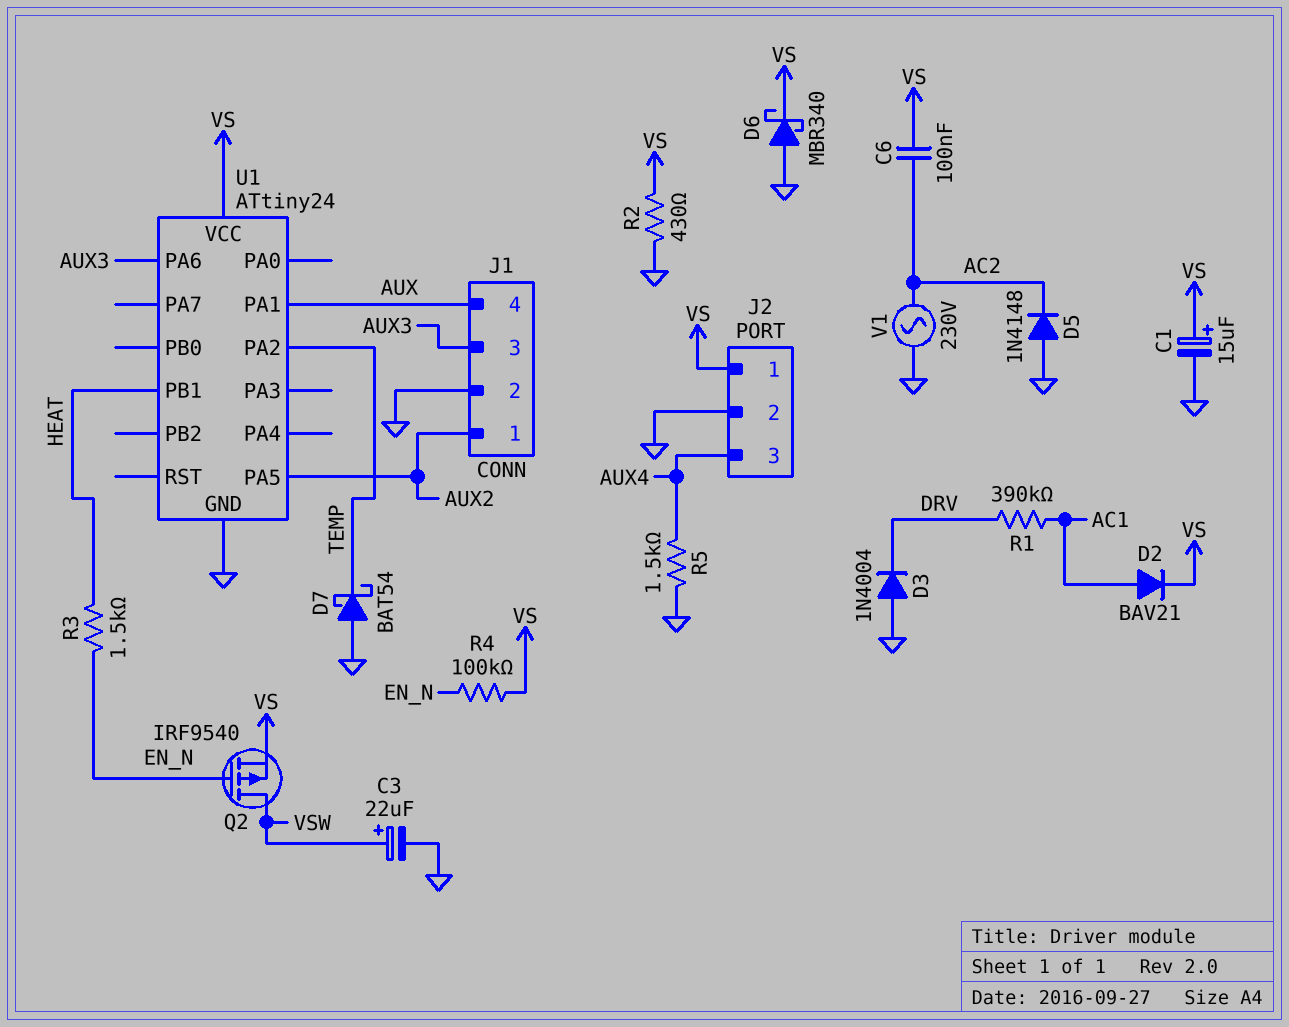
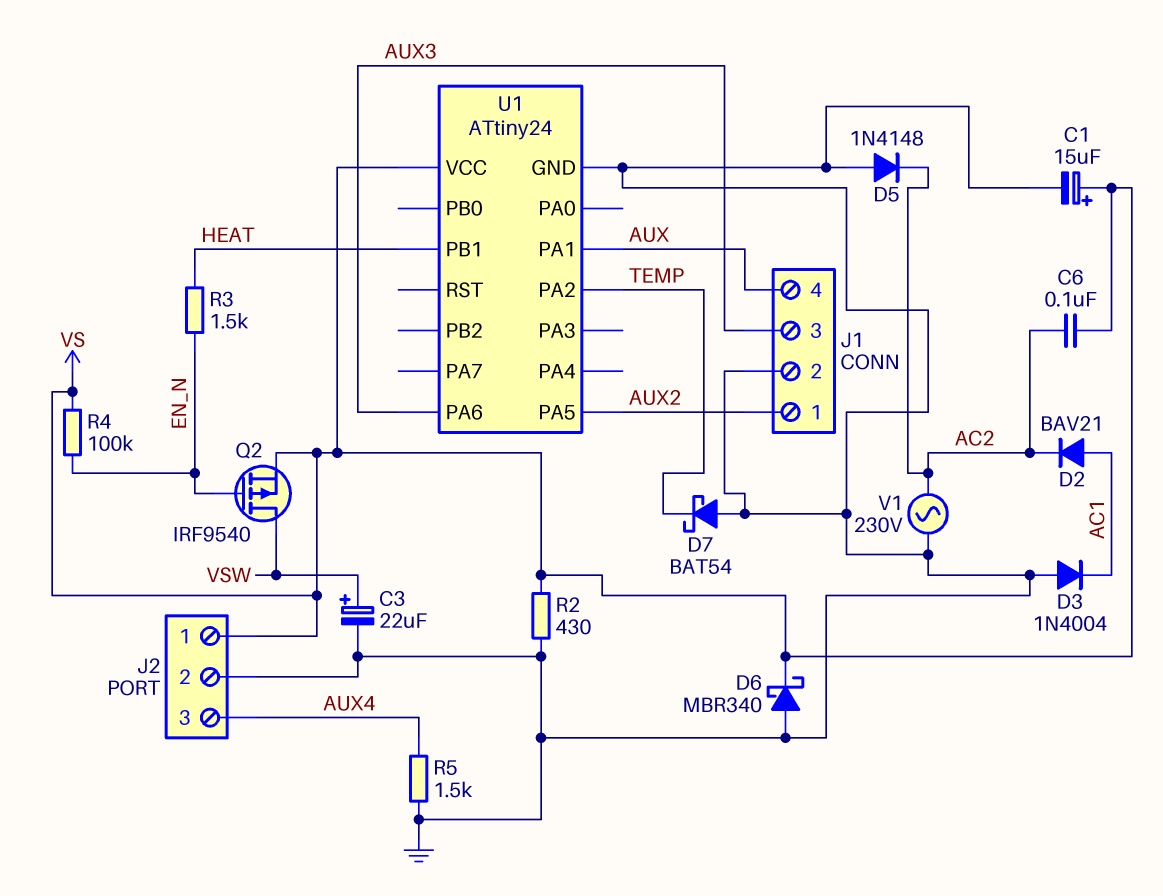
D2: diode BAV21 (A AC1, K VS) -> diode BAV21 (A AC1, K AC2)
D3: diode 1N4004 (A GND, K DRV) -> diode 1N4004 (A GND, K AC1)
R1: 390k (AC1, DRV) -> none

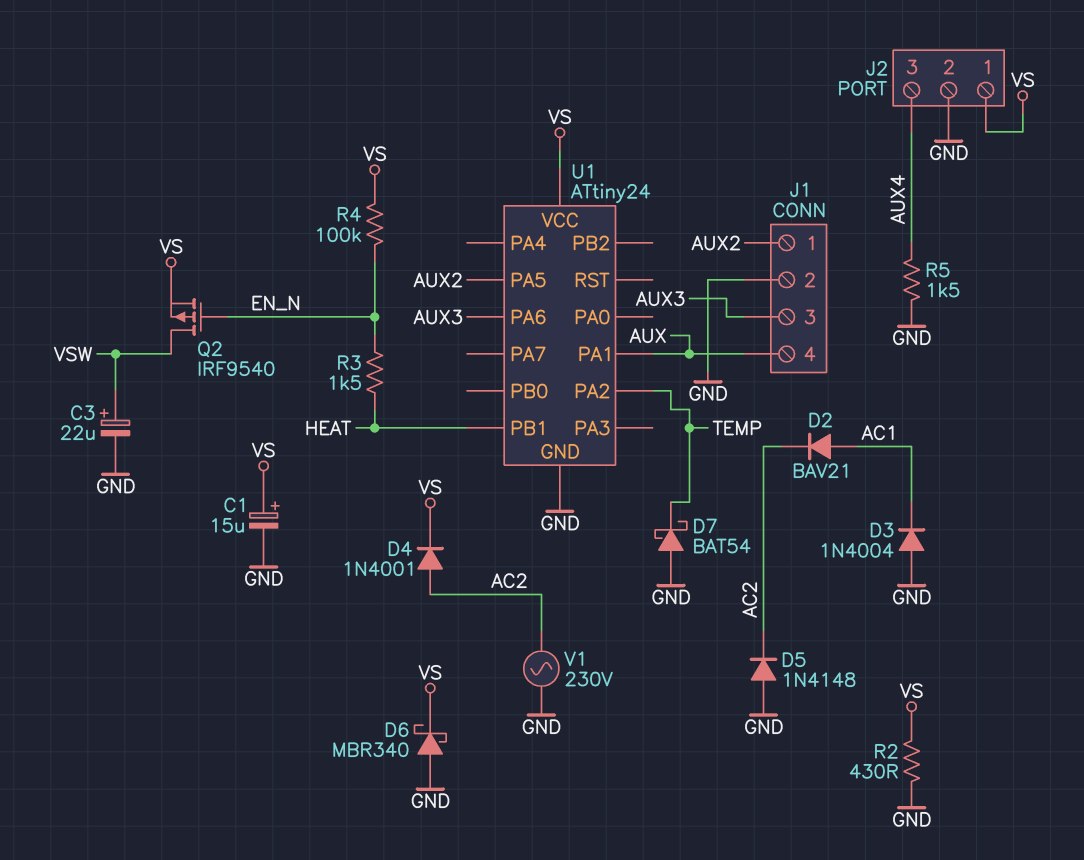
C6: 100nF (AC2, VS) -> none
D4: none -> diode 1N4001 (A AC2, K VS)

